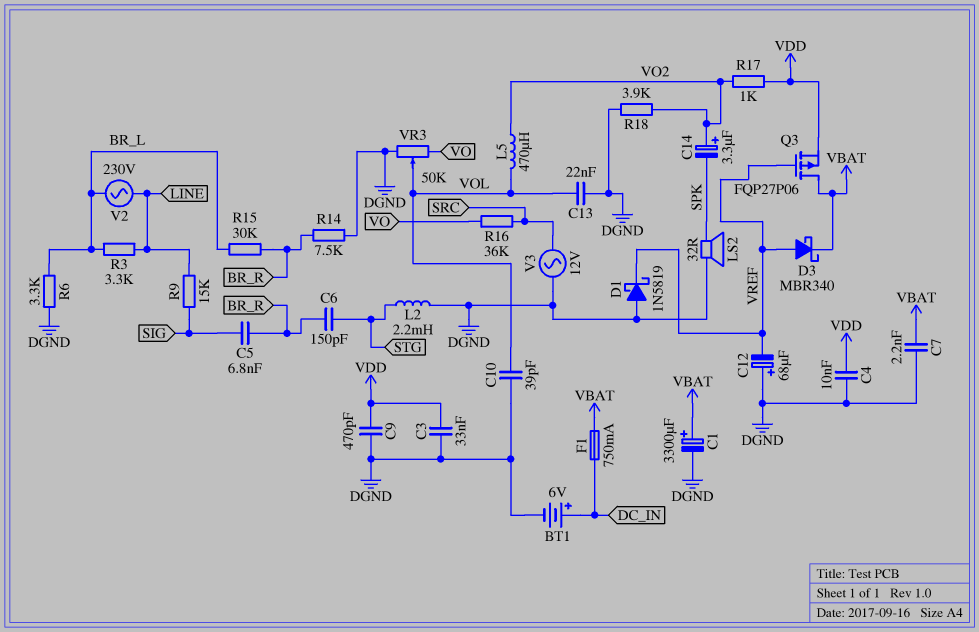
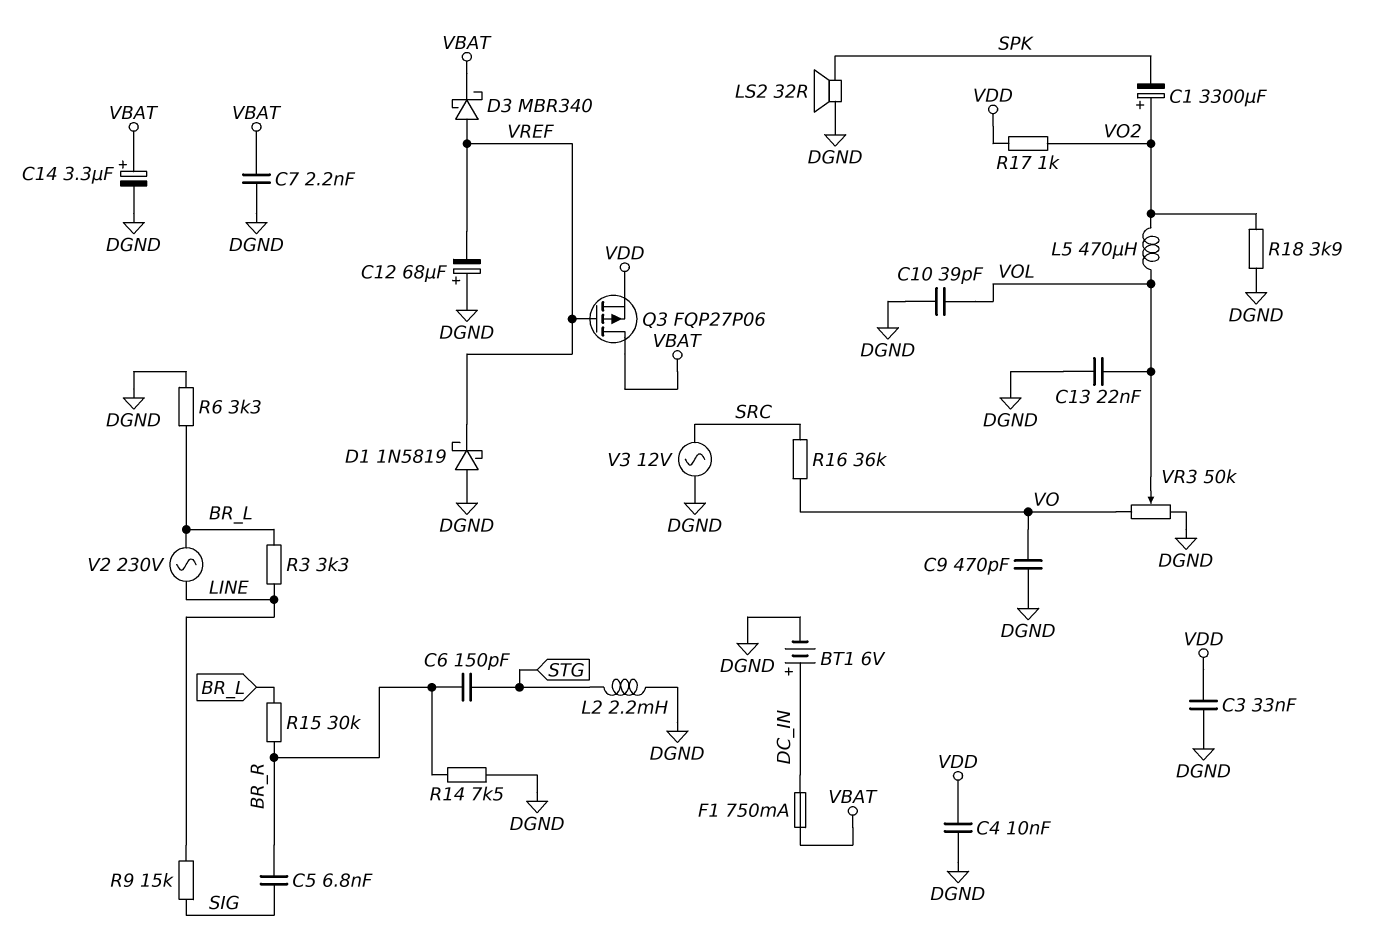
C1: 3300uF (plus VBAT, minus DGND) -> 3300uF (plus VO2, minus SPK)
C9: 470pF (DGND, VDD) -> 470pF (DGND, VO)
C14: 3.3uF (plus VO2, minus SPK) -> 3.3uF (plus VBAT, minus DGND)

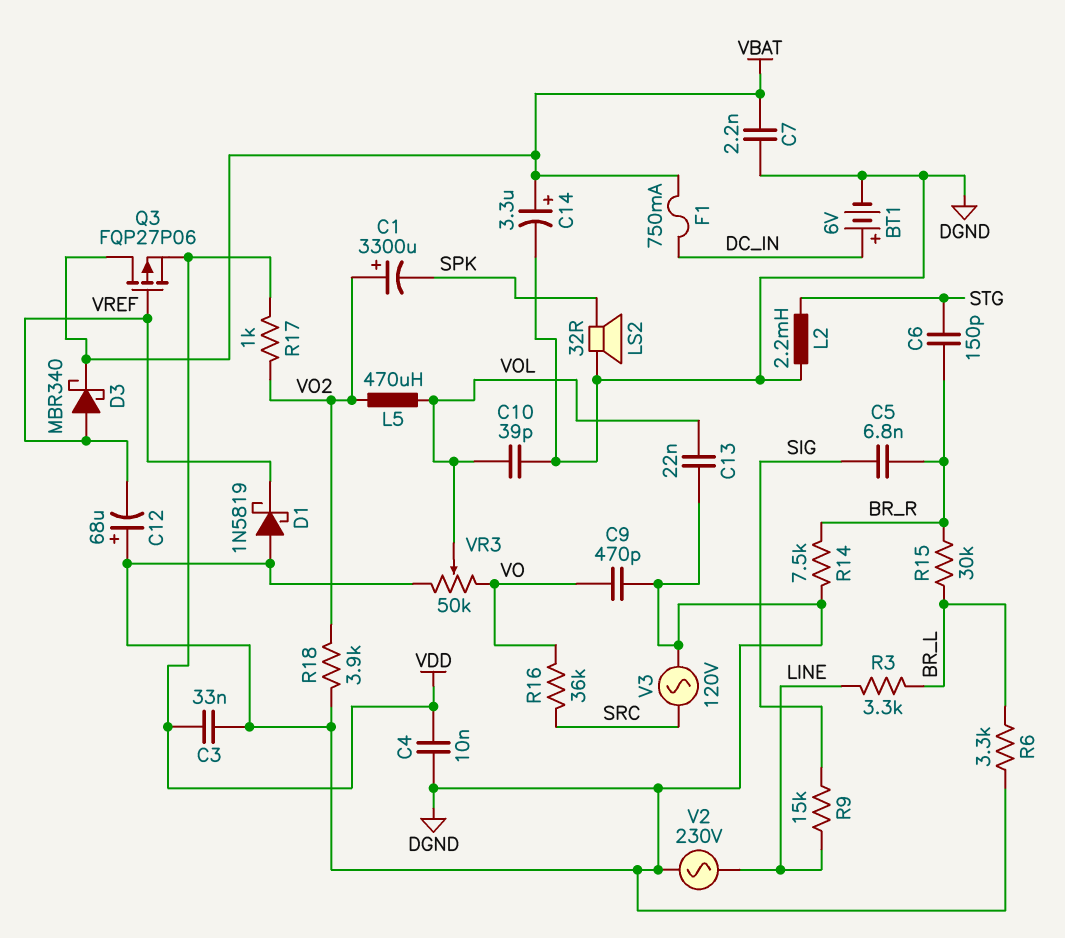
V2: AC 230V (BR_L, LINE) -> AC 230V (DGND, LINE)
V3: AC 12V (DGND, SRC) -> AC 120V (DGND, SRC)

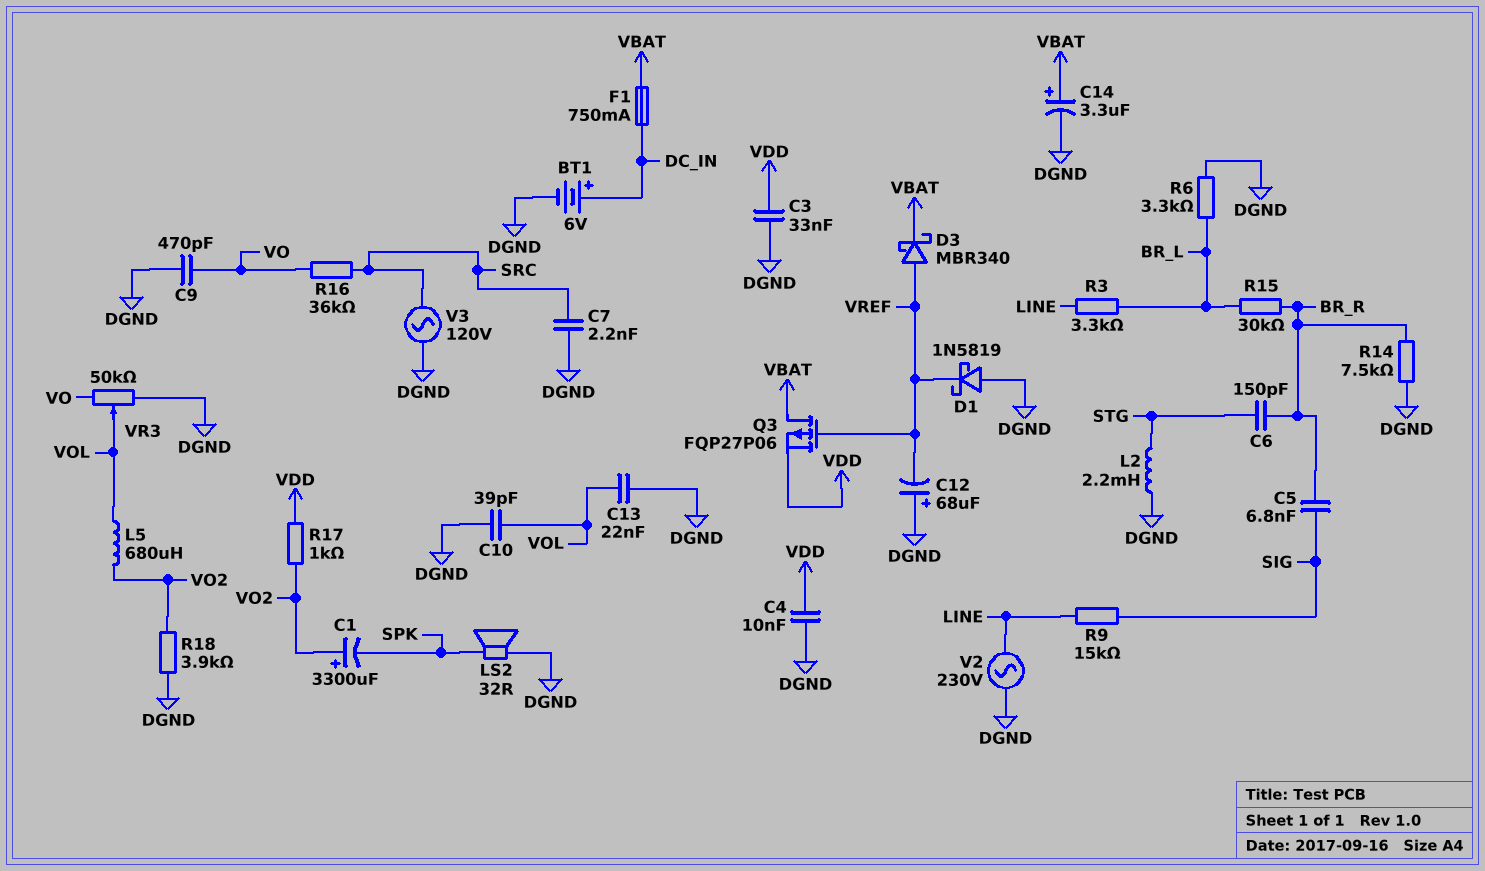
C7: 2.2nF (DGND, VBAT) -> 2.2nF (DGND, SRC)
L5: 470uH (VO2, VOL) -> 680uH (VO2, VOL)

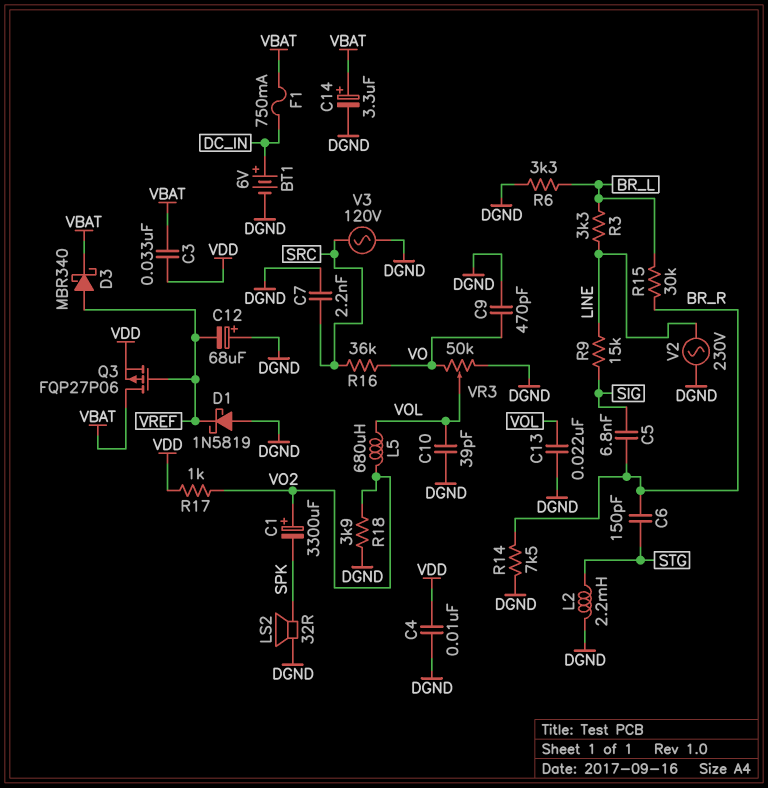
C3: 33nF (DGND, VDD) -> 33nF (VBAT, VDD)

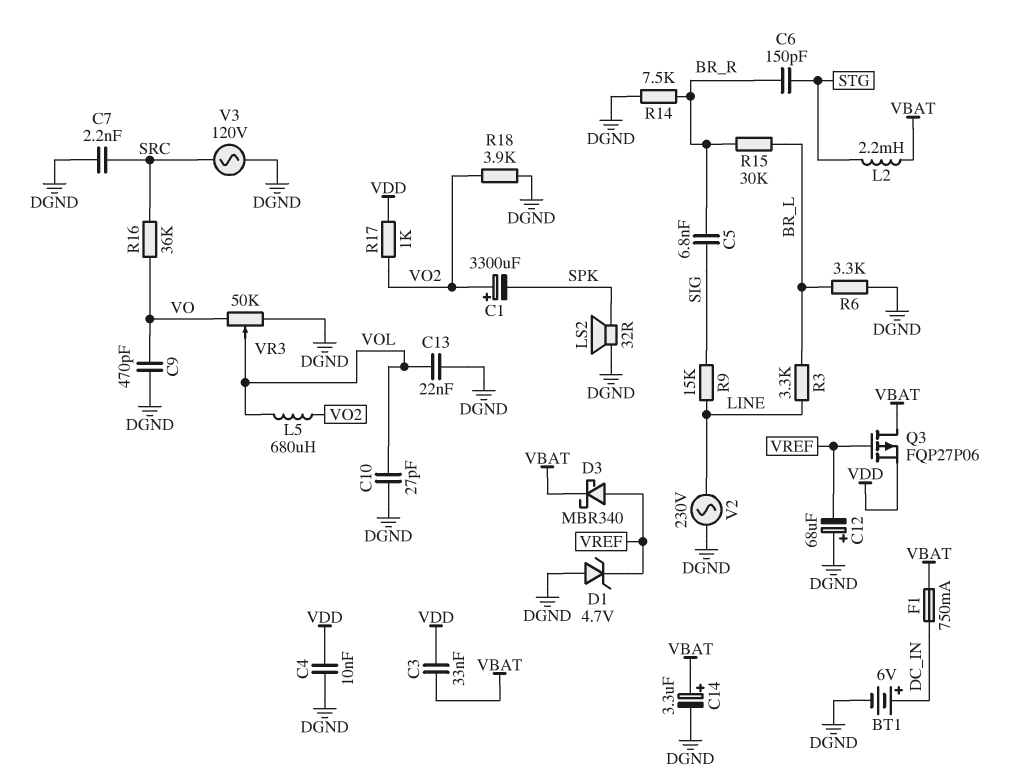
C10: 39pF (DGND, VOL) -> 27pF (DGND, VOL)
D1: schottky 1N5819 (A DGND, K VREF) -> zener 4.7V (A DGND, K VREF)
L2: 2.2mH (DGND, STG) -> 2.2mH (STG, VBAT)

